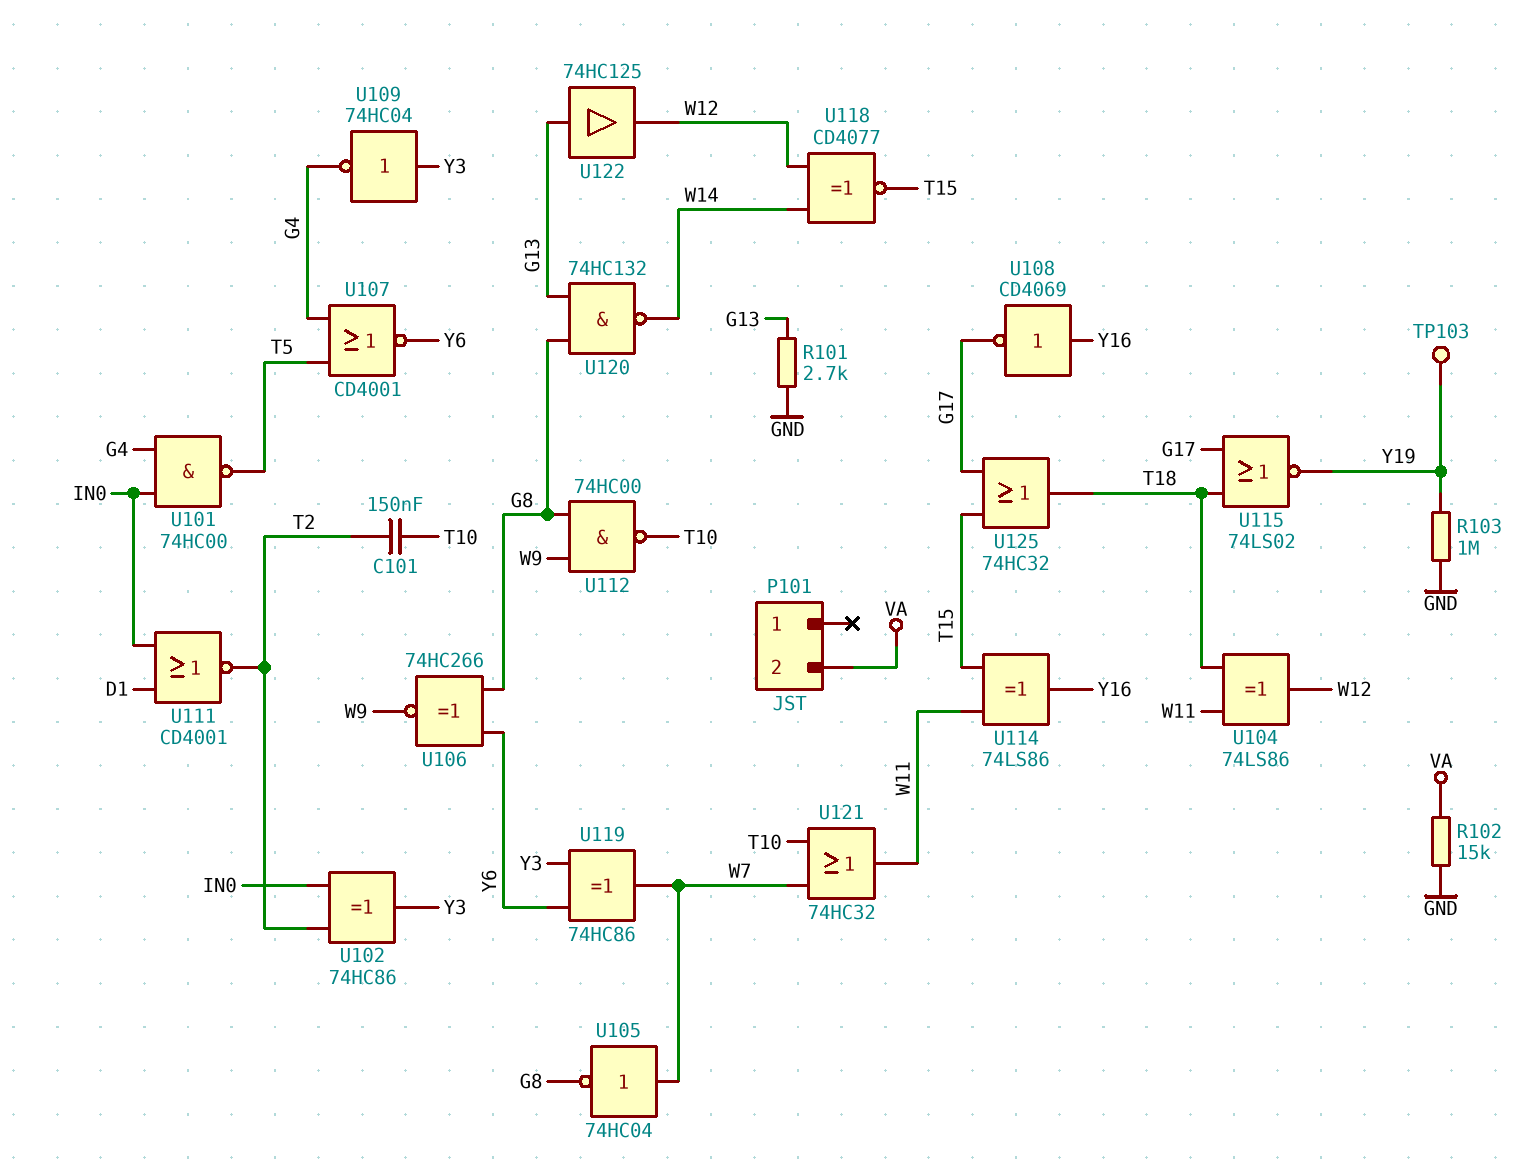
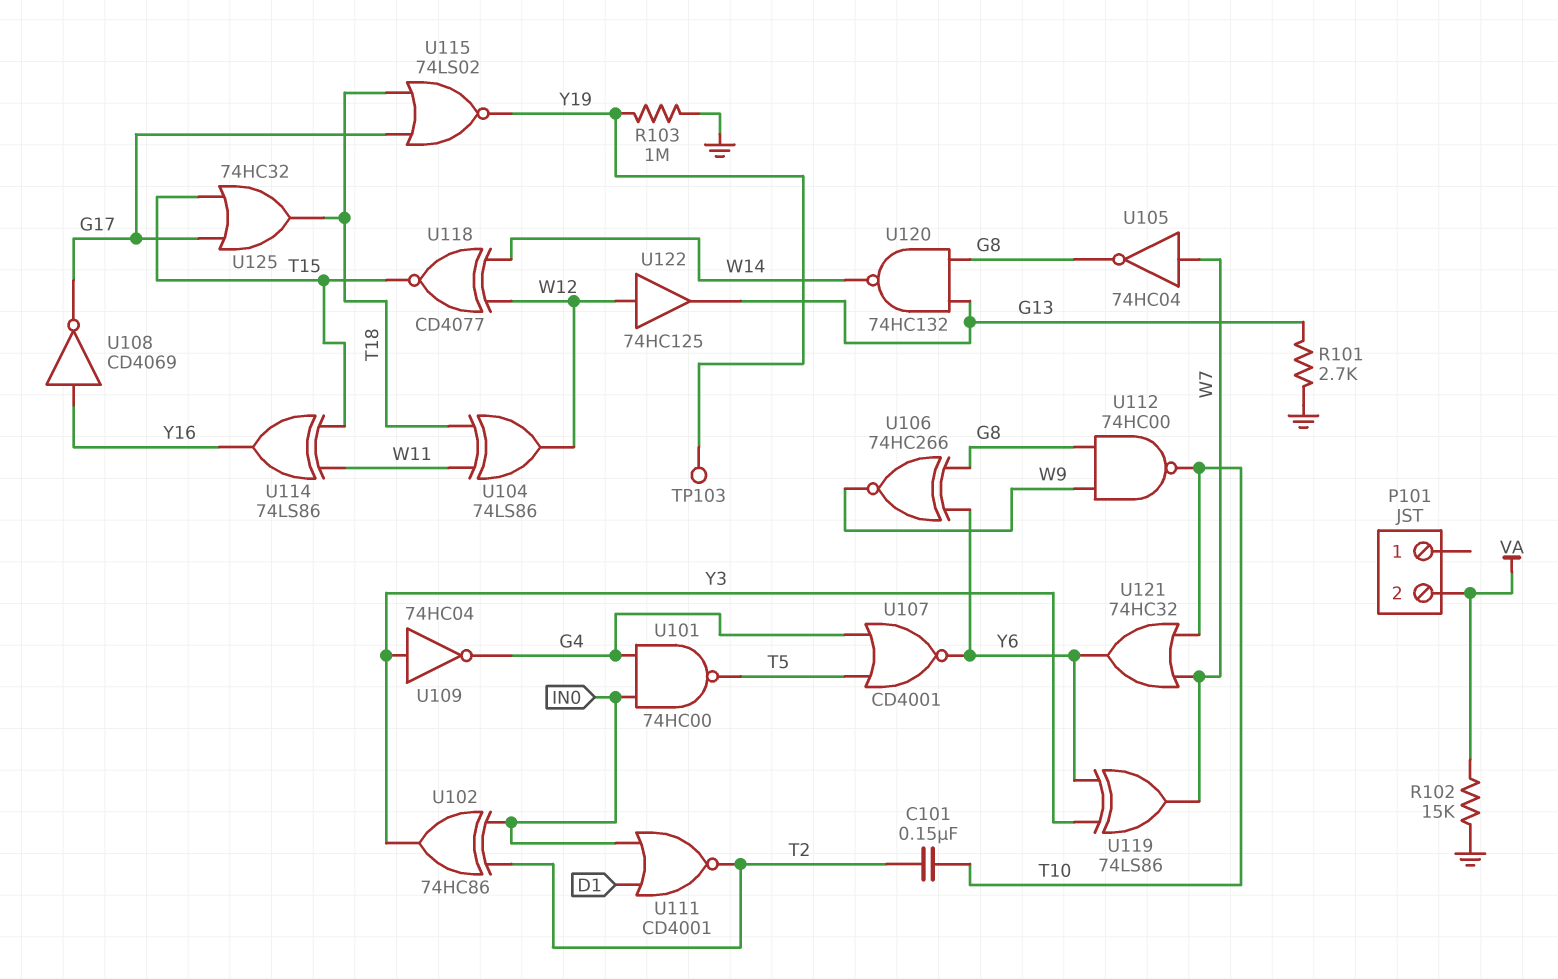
U119: XOR 74HC86 (in Y3, in Y6, out W7) -> XOR 74LS86 (in Y3, in Y6, out W7)
U121: OR 74HC32 (in T10, in W7, out W11) -> OR 74HC32 (in T10, in W7, out Y6)
U122: buffer 74HC125 (in G13, out W12) -> buffer 74HC125 (in W12, out G13)

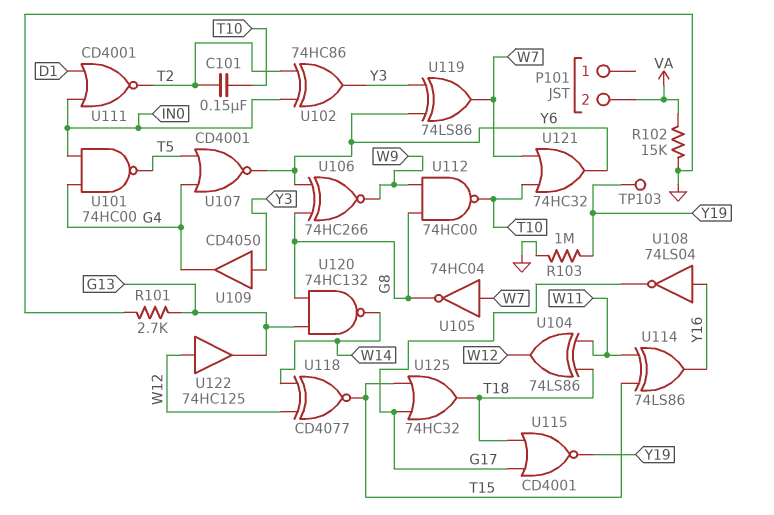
U108: NOT CD4069 (in Y16, out G17) -> NOT 74LS04 (in Y16, out G17)
U109: NOT 74HC04 (in Y3, out G4) -> buffer CD4050 (in Y3, out G4)
U115: NOR 74LS02 (in G17, in T18, out Y19) -> NOR CD4001 (in G17, in T18, out Y19)

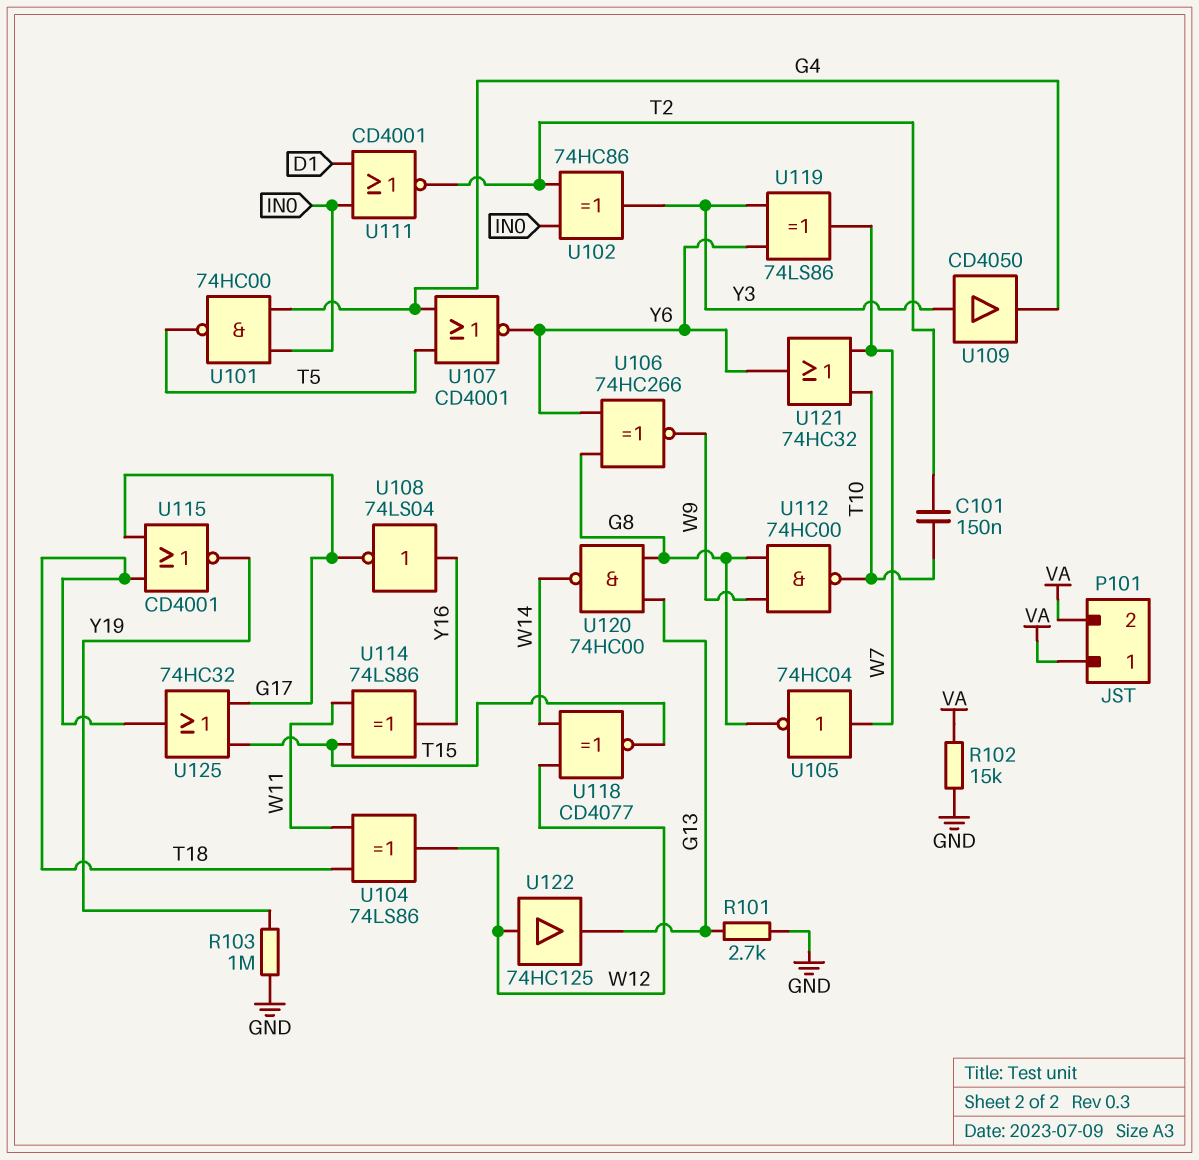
P101 pin 1: none -> VA
TP103: test point (Y19) -> none
U120: NAND 74HC132 (in G8, in G13, out W14) -> NAND 74HC00 (in G8, in G13, out W14)

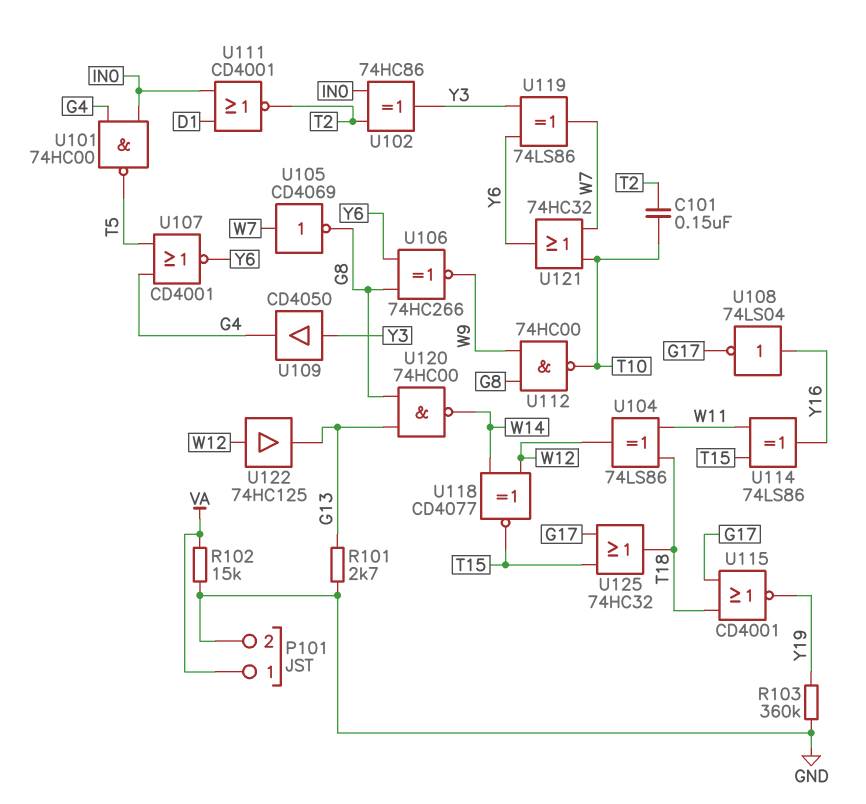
P101 pin 2: VA -> GND
R103: 1M (GND, Y19) -> 360k (GND, Y19)
U105: NOT 74HC04 (in W7, out G8) -> NOT CD4069 (in W7, out G8)

